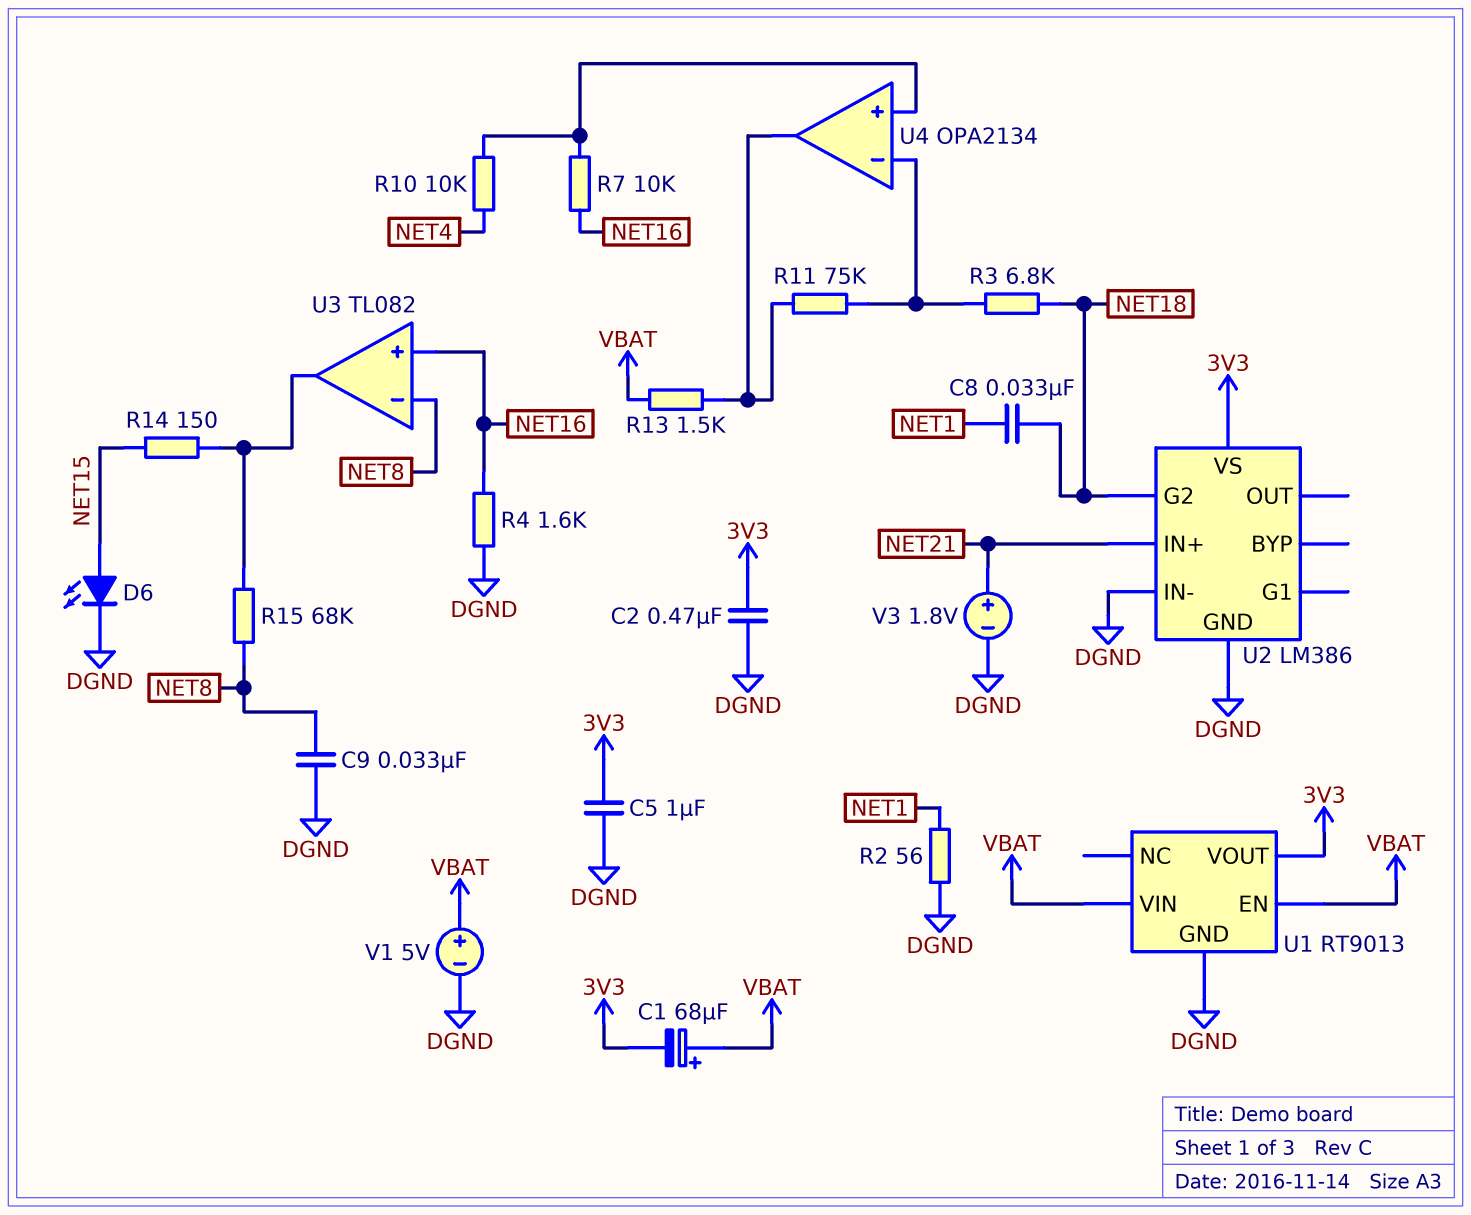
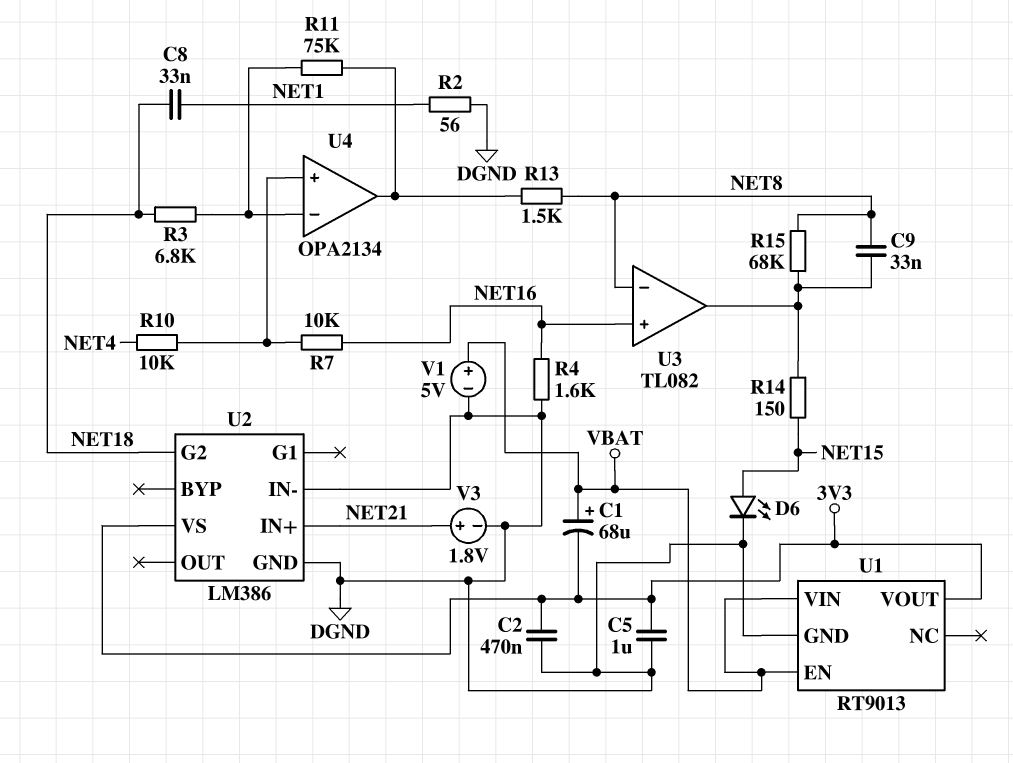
C9: 33nF (DGND, NET8) -> 33nF (NET8, U3/out)
R13: 1.5k (U4/out, VBAT) -> 1.5k (NET8, U4/out)

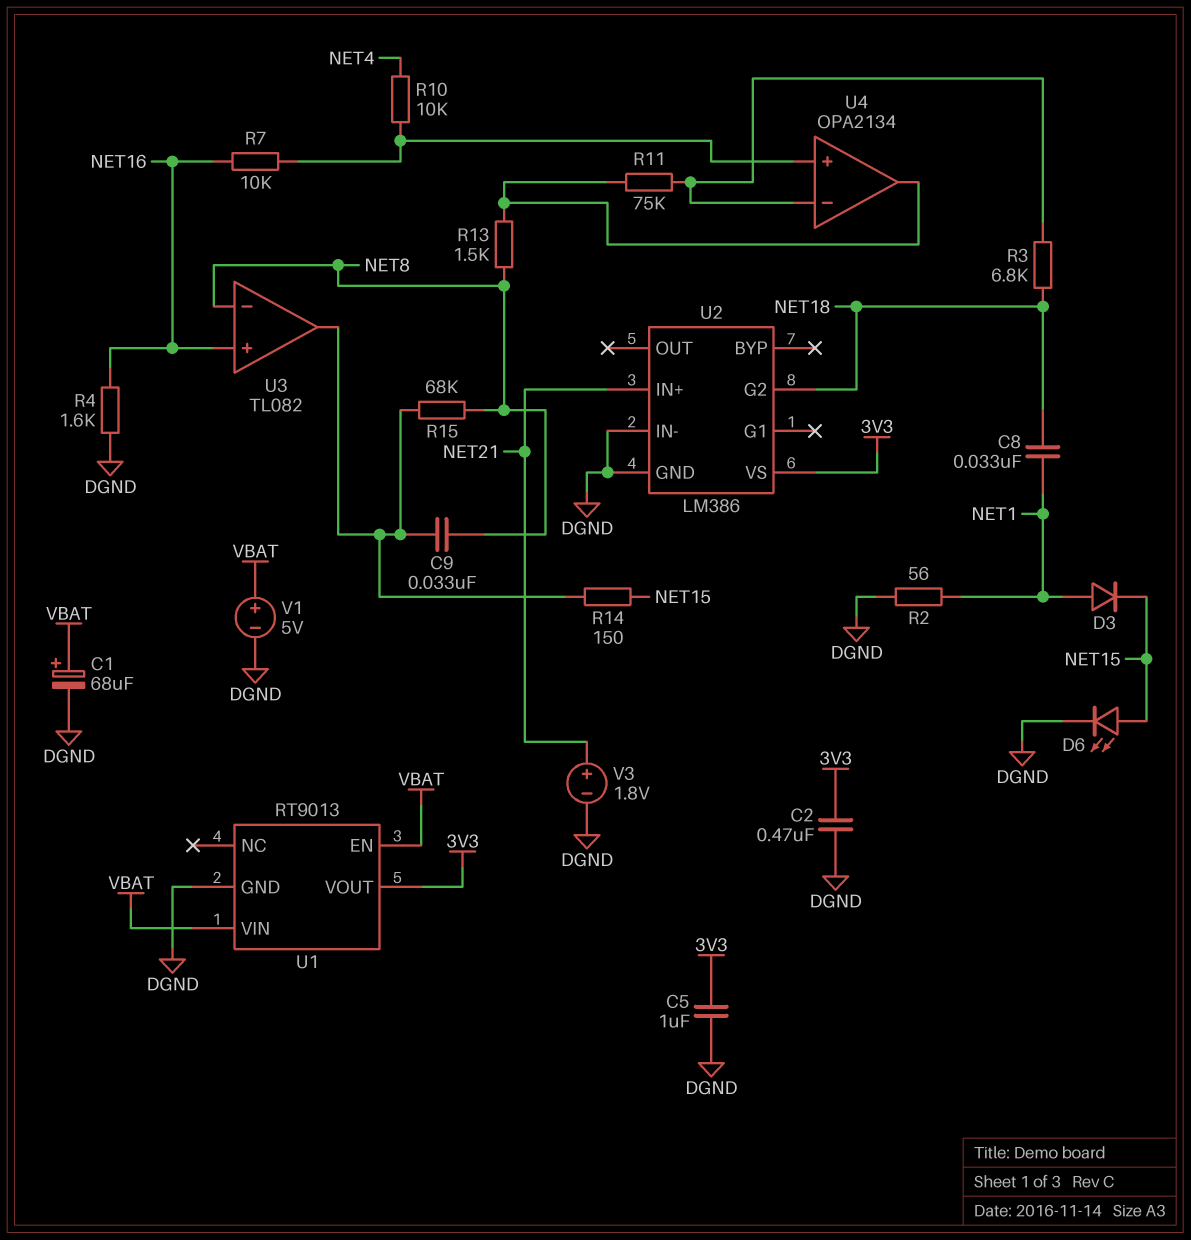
C1: 68uF (plus VBAT, minus 3V3) -> 68uF (plus VBAT, minus DGND)
D3: none -> diode (A NET1, K NET15)

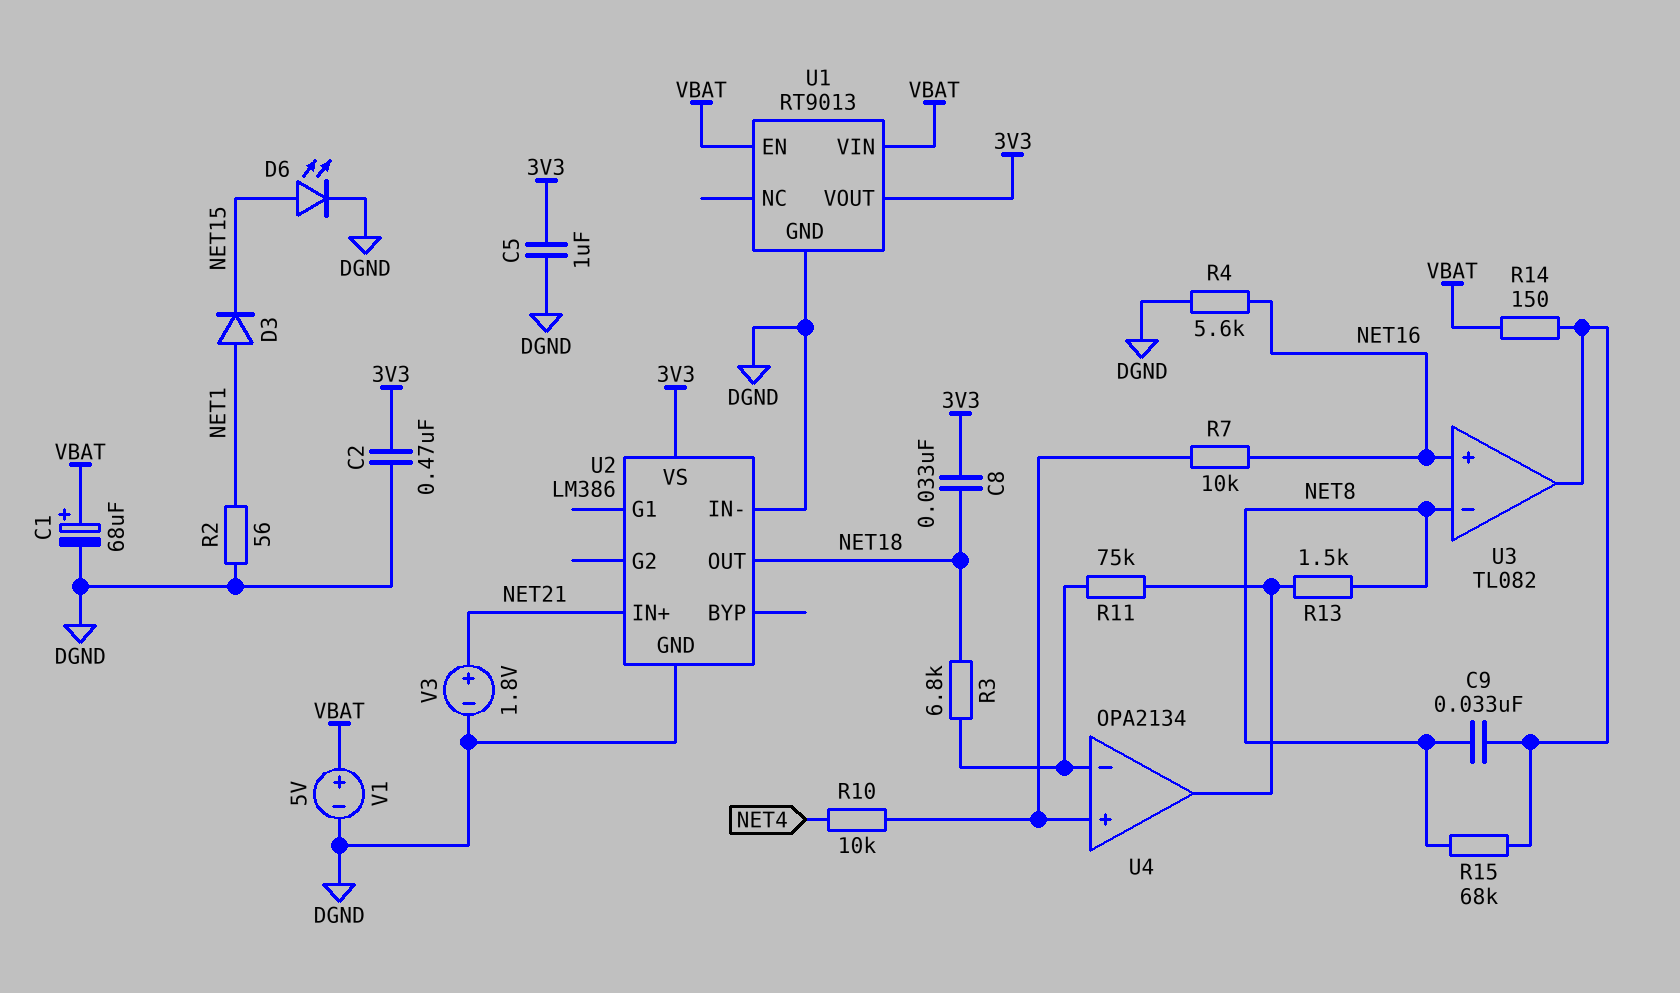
C8: 33nF (NET1, NET18) -> 33nF (3V3, NET18)
R4: 1.6k (DGND, NET16) -> 5.6k (DGND, NET16)
R14: 150 (NET15, U3/out) -> 150 (U3/out, VBAT)
U2 pin G2: NET18 -> none
U2 pin OUT: none -> NET18

